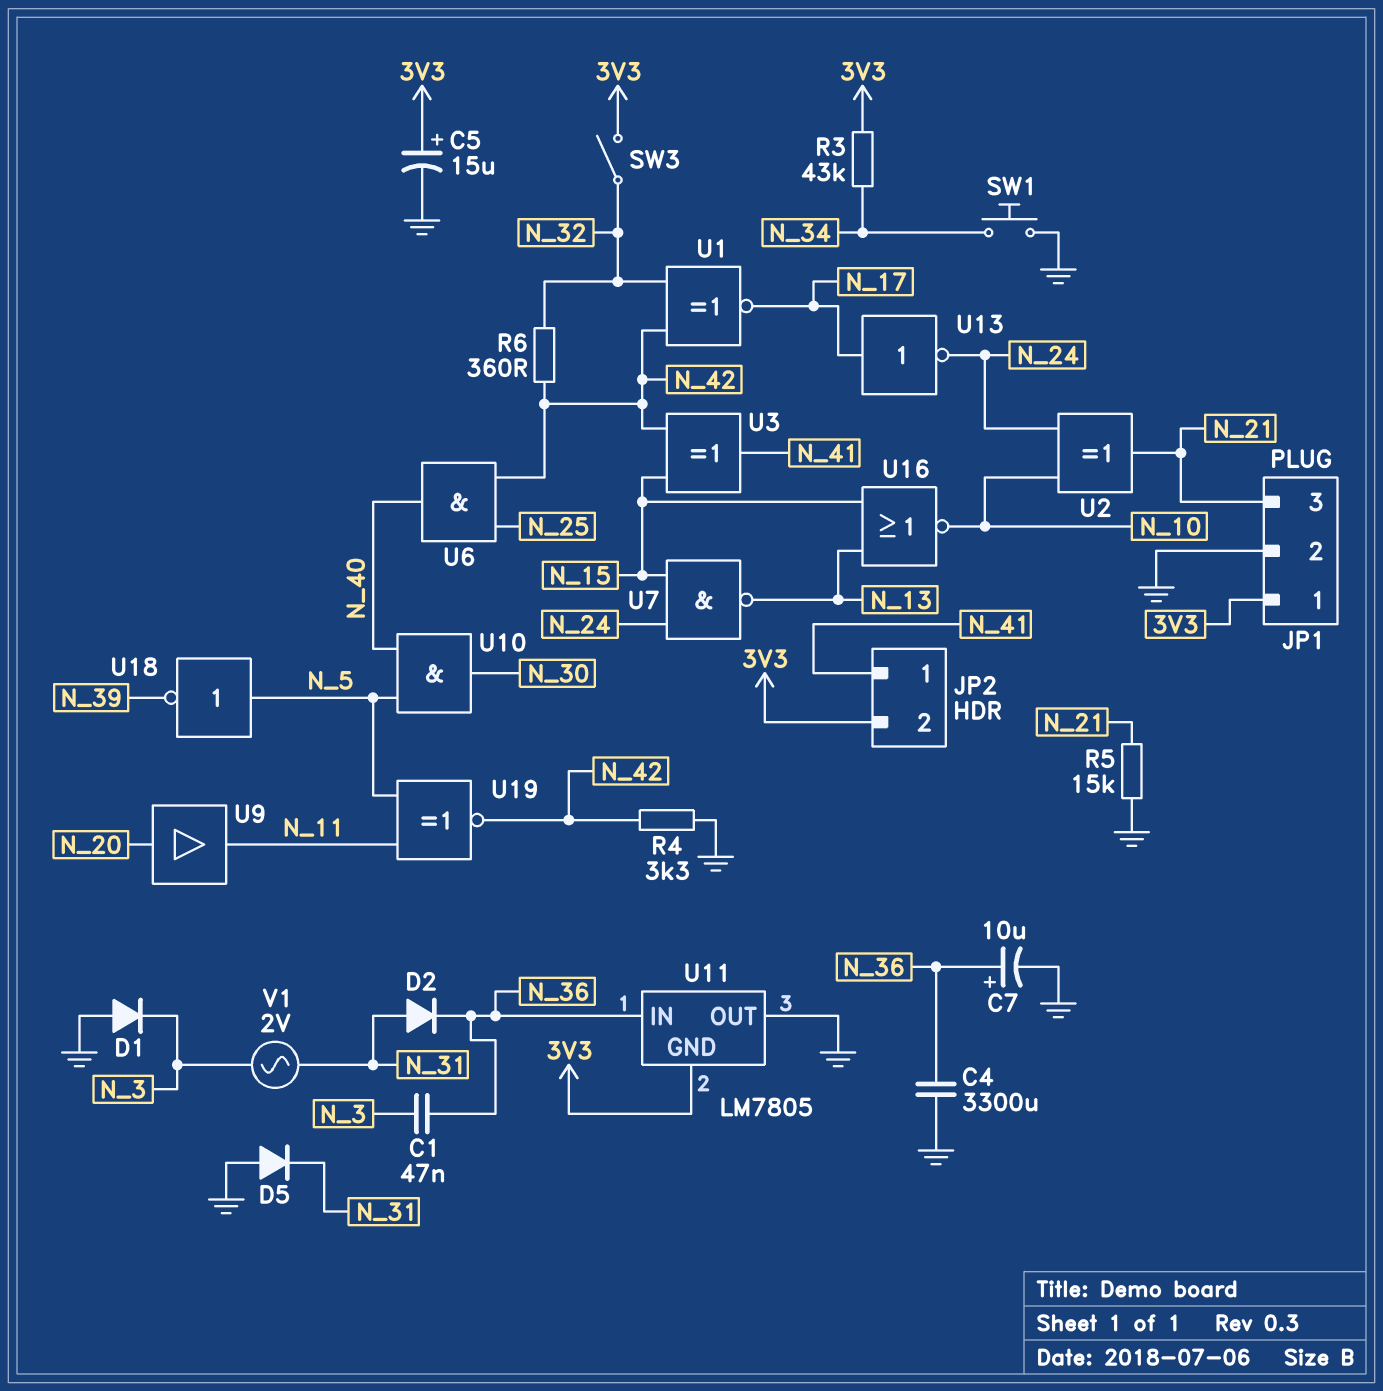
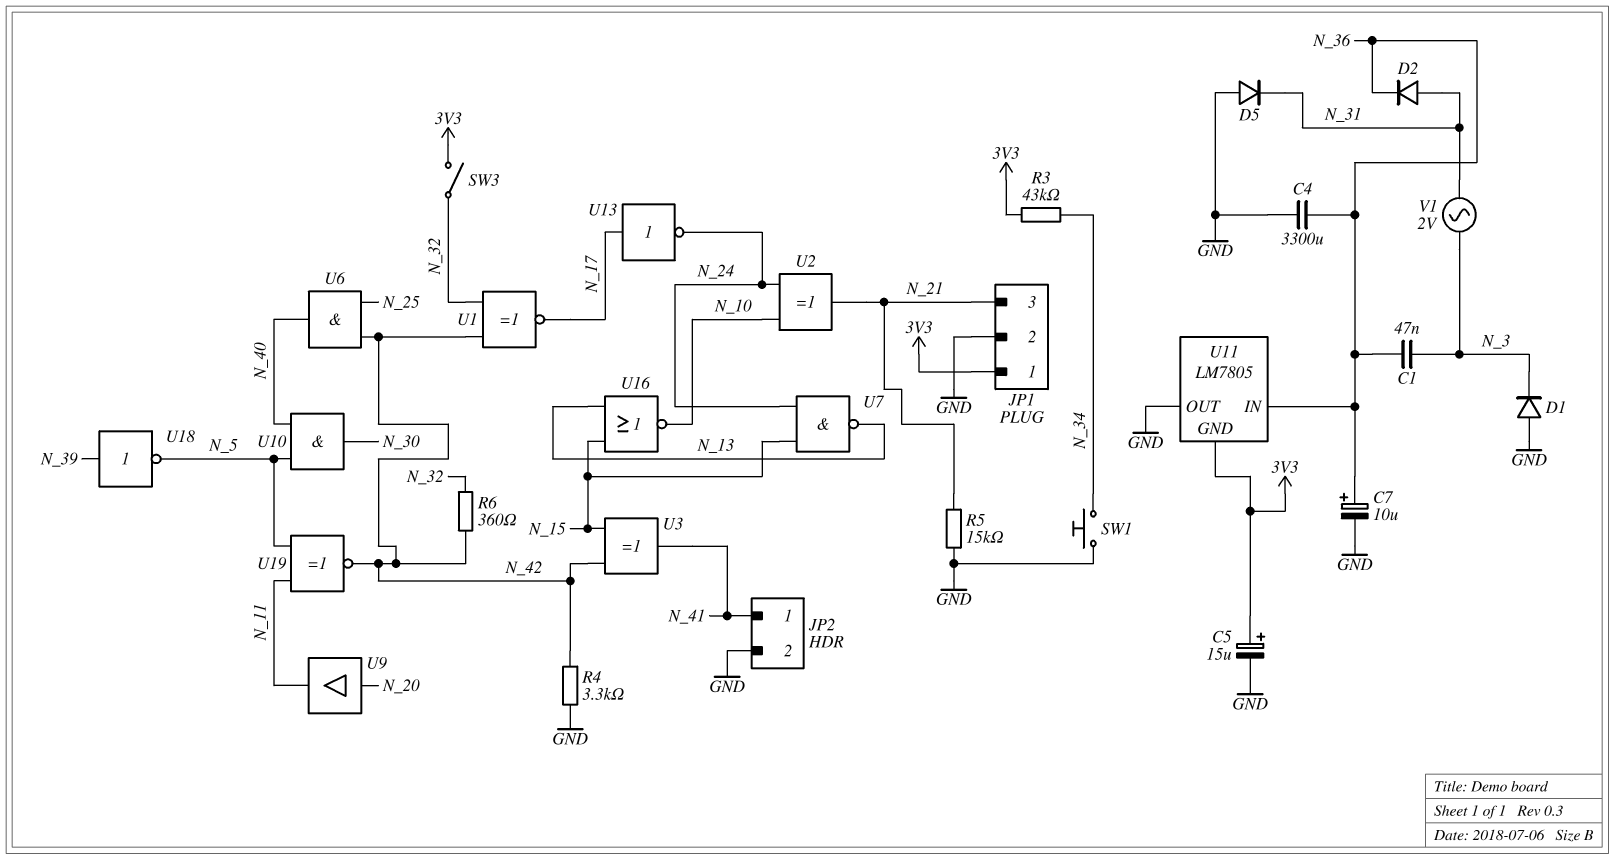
JP2 pin 2: 3V3 -> GND
U18: NOT (in N_5, out N_39) -> NOT (in N_39, out N_5)

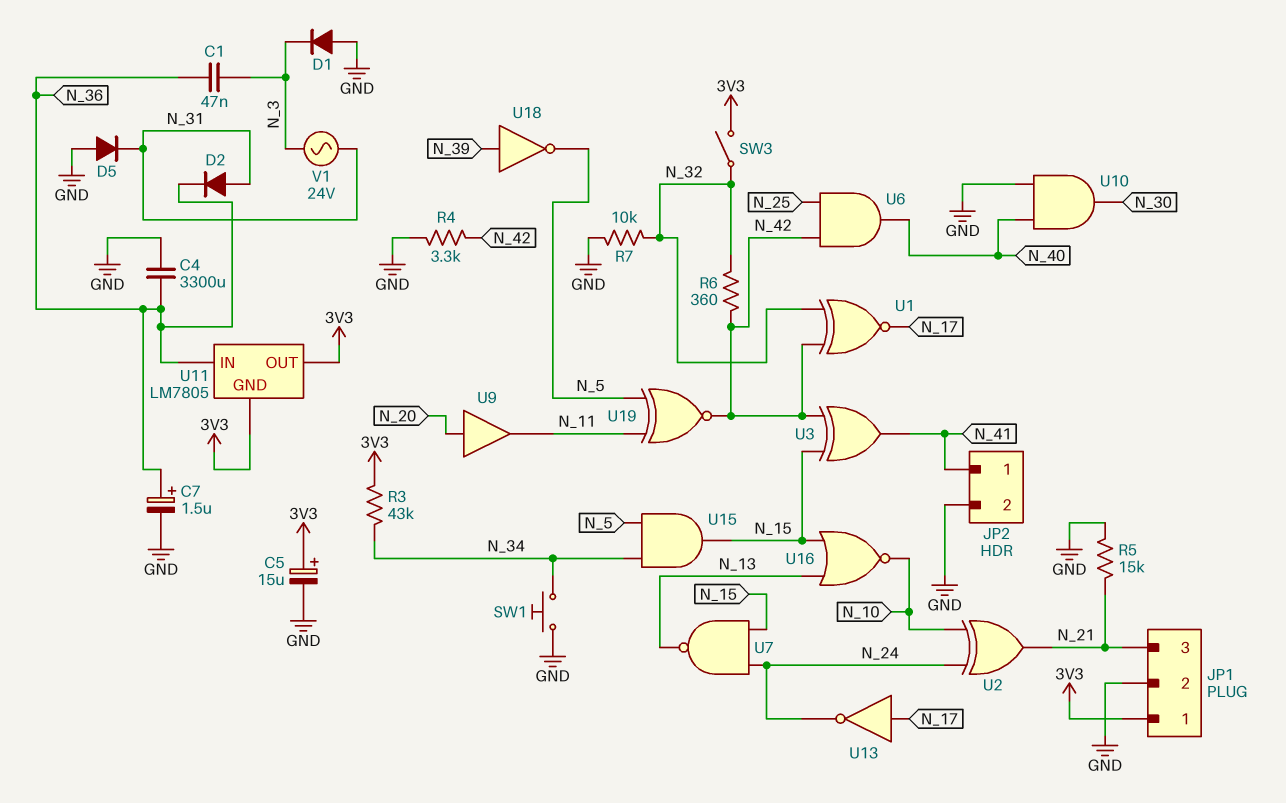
C7: 10uF (plus N_36, minus GND) -> 1.5uF (plus N_36, minus GND)
R7: none -> 10k (GND, N_32)
U10: AND (in N_5, in N_40, out N_30) -> AND (in GND, in N_40, out N_30)
U11 pin OUT: GND -> 3V3
U15: none -> AND (in N_5, in N_34, out N_15)
V1: AC 2V (N_3, N_31) -> AC 24V (N_3, N_31)

